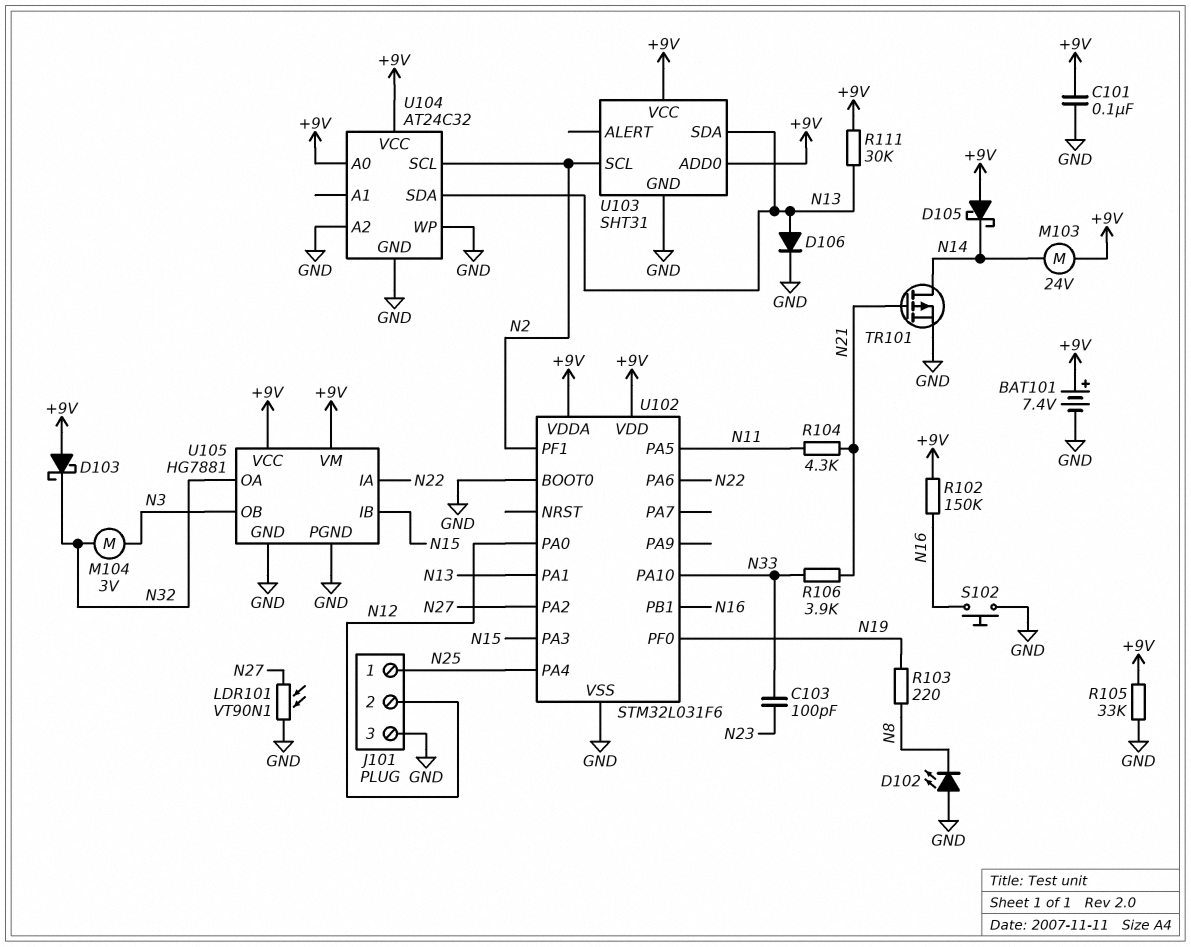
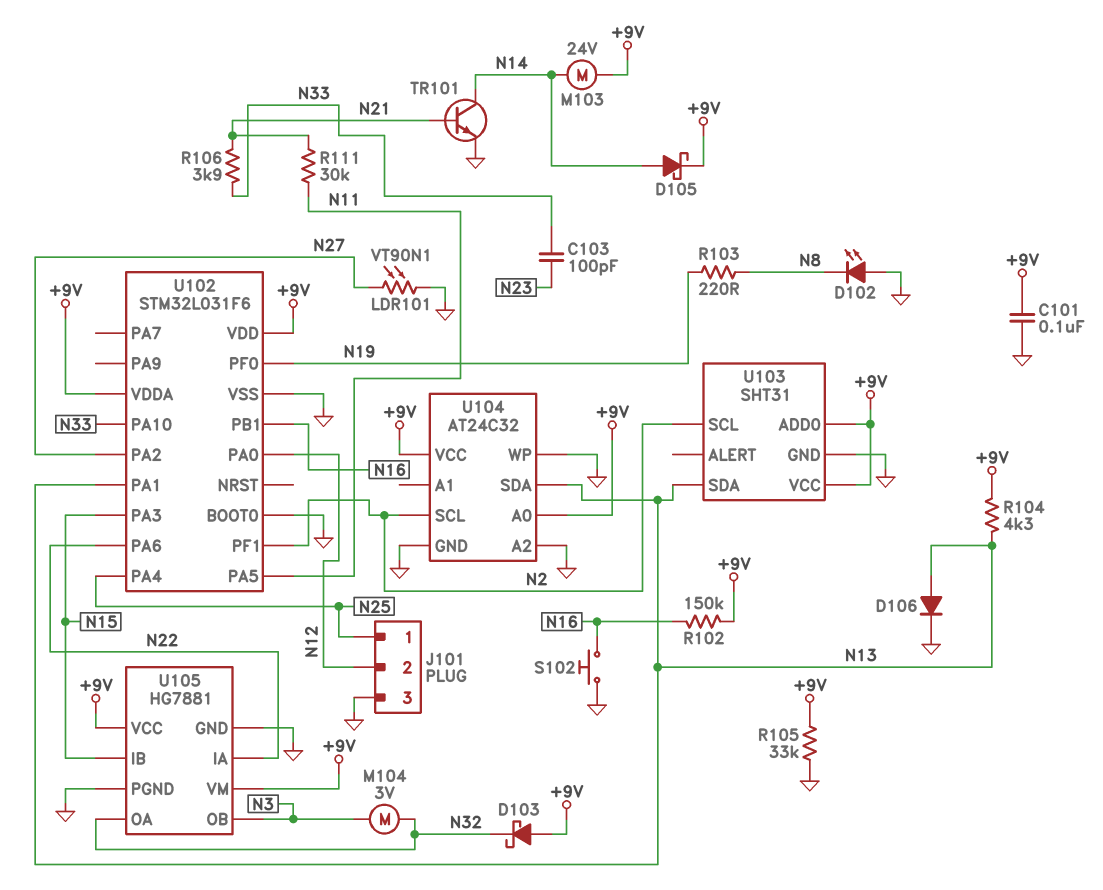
BAT101: 7.4V (plus +9V, minus GND) -> none
D105: schottky (A +9V, K N14) -> schottky (A N14, K +9V)
R104: 4.3k (N11, N21) -> 4.3k (+9V, N13)
R111: 30k (+9V, N13) -> 30k (N11, N21)
TR101: PMOS (G N21, D N14, S GND) -> NPN (B N21, C N14, E GND)

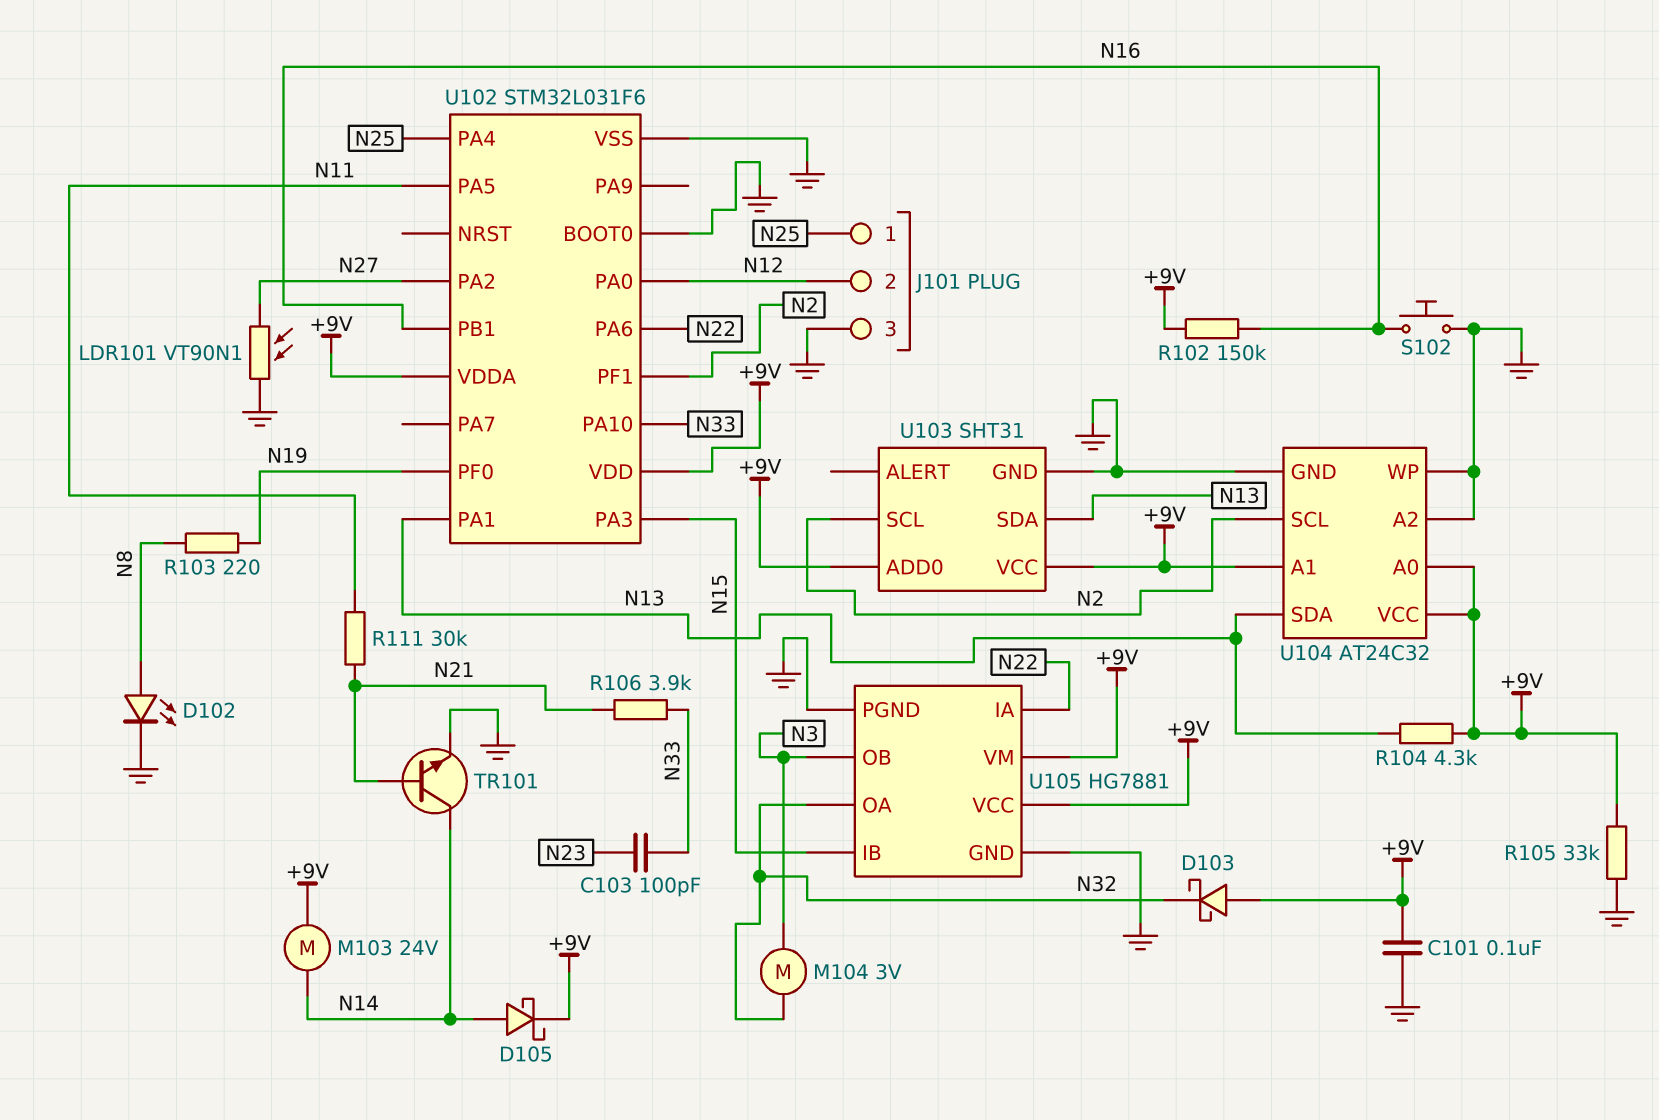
D102: LED (A GND, K N8) -> LED (A N8, K GND)
D106: diode (A N13, K GND) -> none
U104 pin A1: none -> +9V

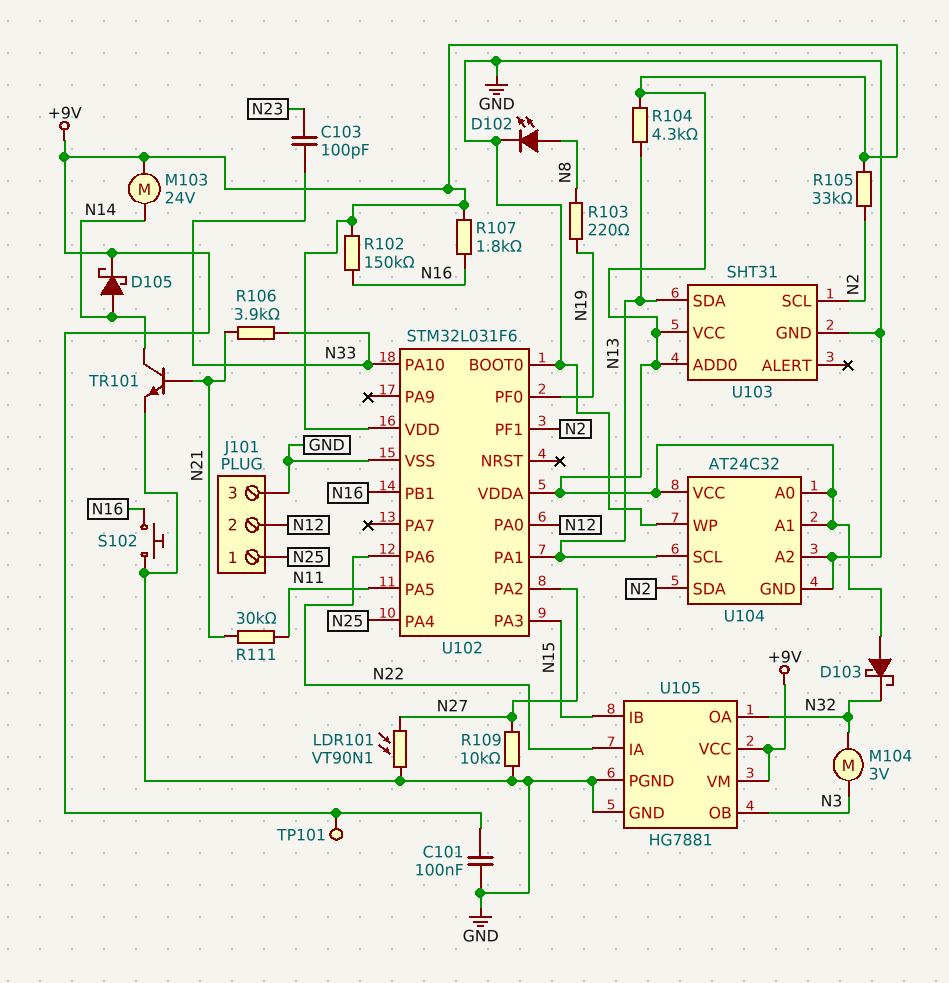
R105: 33k (+9V, GND) -> 33k (+9V, N2)
R107: none -> 1.8k (+9V, N16)
R109: none -> 10k (GND, N27)
TP101: none -> test point (+9V)
U104 pin SCL: N2 -> N13
U104 pin SDA: N13 -> N2

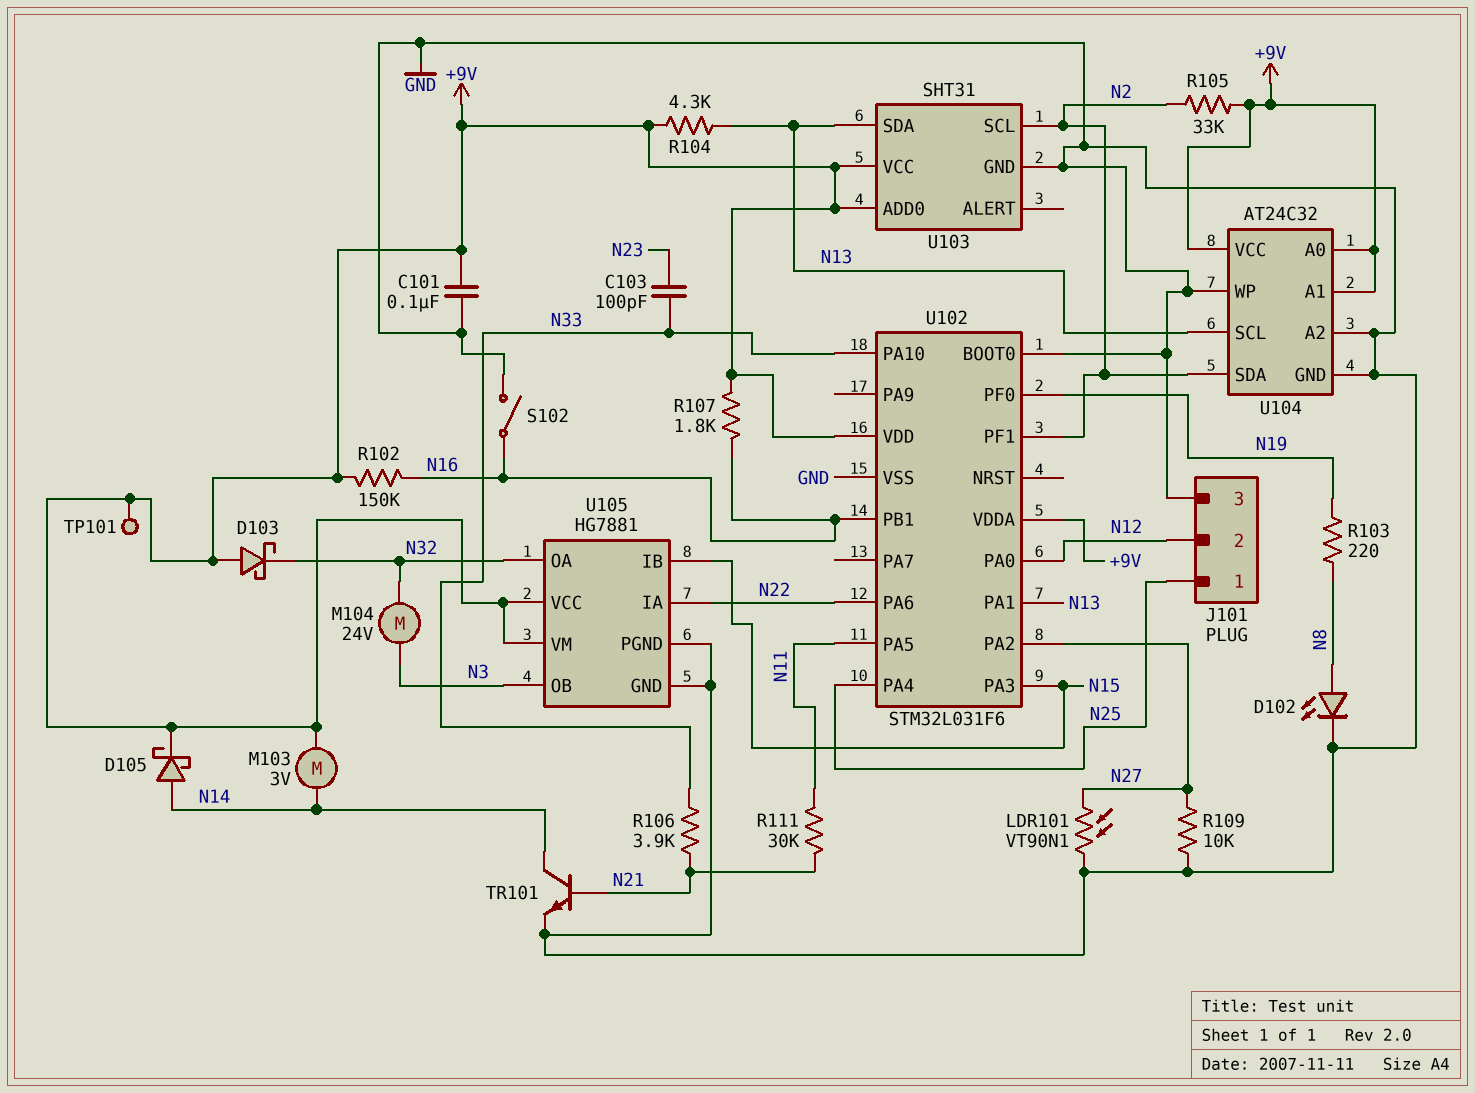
M103: motor 24V (+9V, N14) -> motor 3V (+9V, N14)
M104: motor 3V (N3, N32) -> motor 24V (N3, N32)
S102: button (GND, N16) -> switch (GND, N16)

